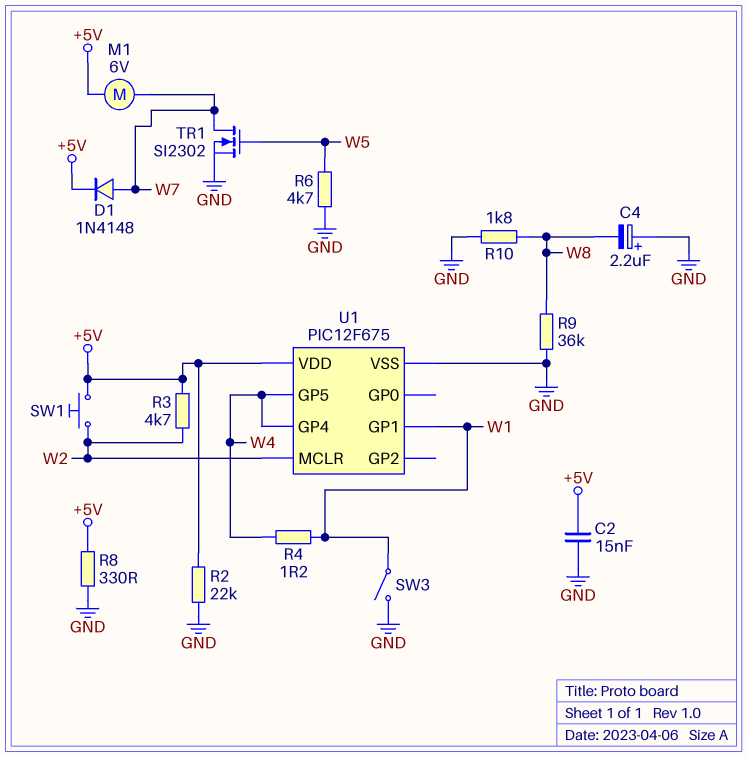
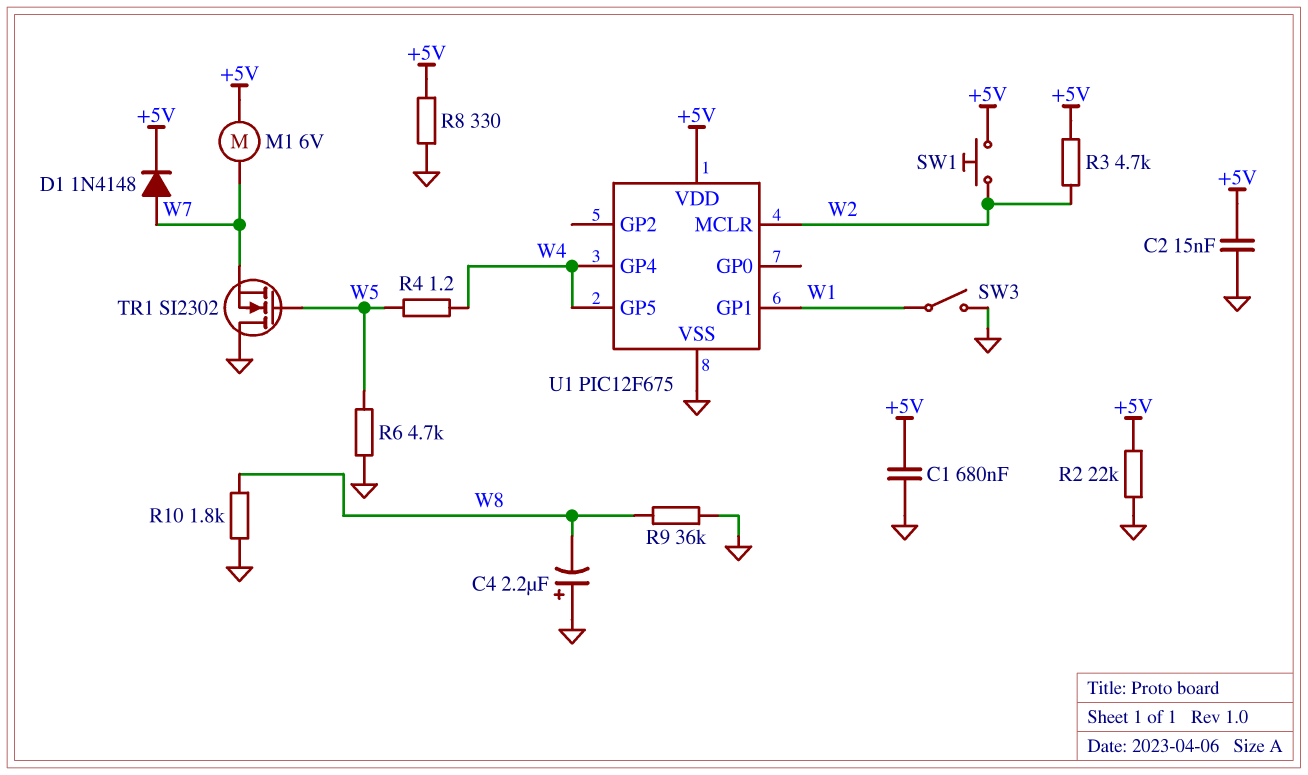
C1: none -> 680nF (+5V, GND)
R4: 1.2 (W1, W4) -> 1.2 (W4, W5)
TR1: NMOS SI2302 (G W5, D W7, S GND) -> NMOS SI2302 (G W5, D GND, S W7)

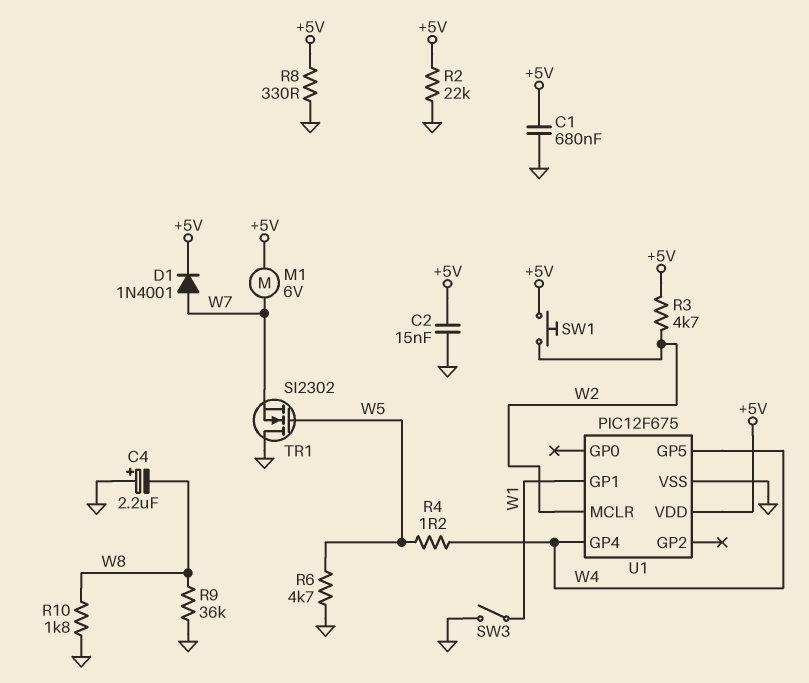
D1: diode 1N4148 (A W7, K +5V) -> diode 1N4001 (A W7, K +5V)

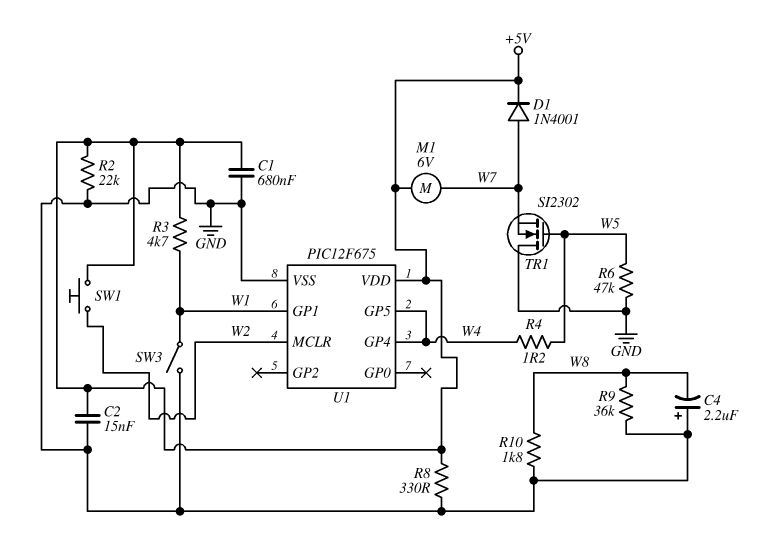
R3: 4.7k (+5V, W2) -> 4.7k (+5V, W1)
R6: 4.7k (GND, W5) -> 47k (GND, W5)

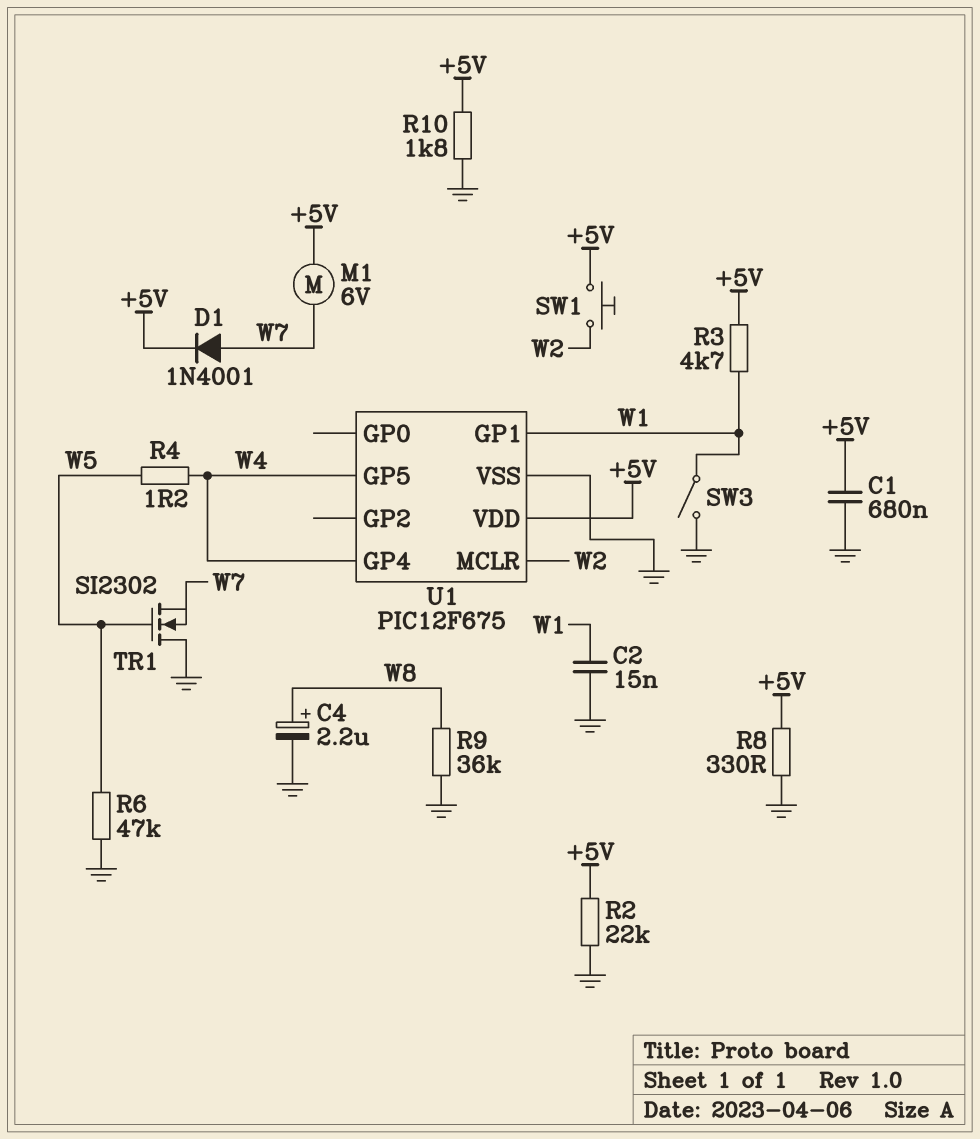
C2: 15nF (+5V, GND) -> 15nF (GND, W1)
C4: 2.2uF (plus GND, minus W8) -> 2.2uF (plus W8, minus GND)
R10: 1.8k (GND, W8) -> 1.8k (+5V, GND)

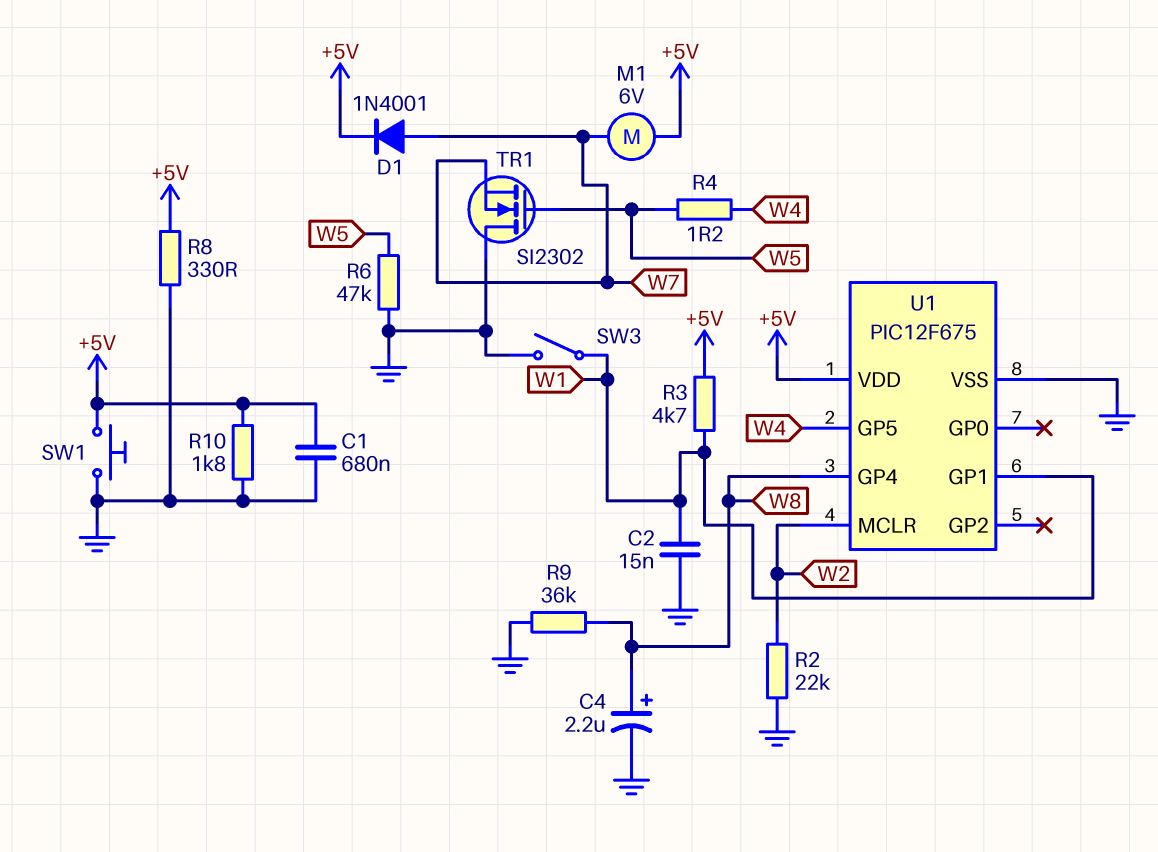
R2: 22k (+5V, GND) -> 22k (GND, W2)
SW1: button (+5V, W2) -> button (+5V, GND)
U1 pin GP4: W4 -> W8

